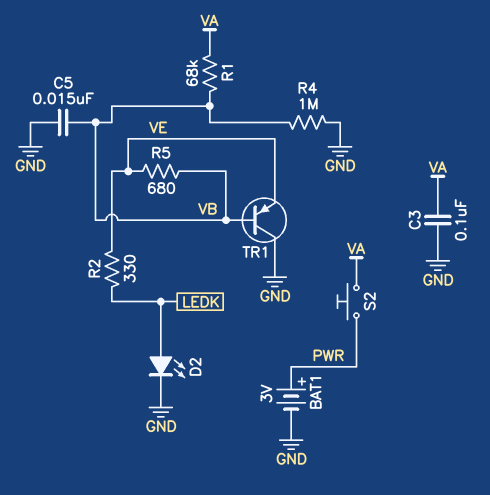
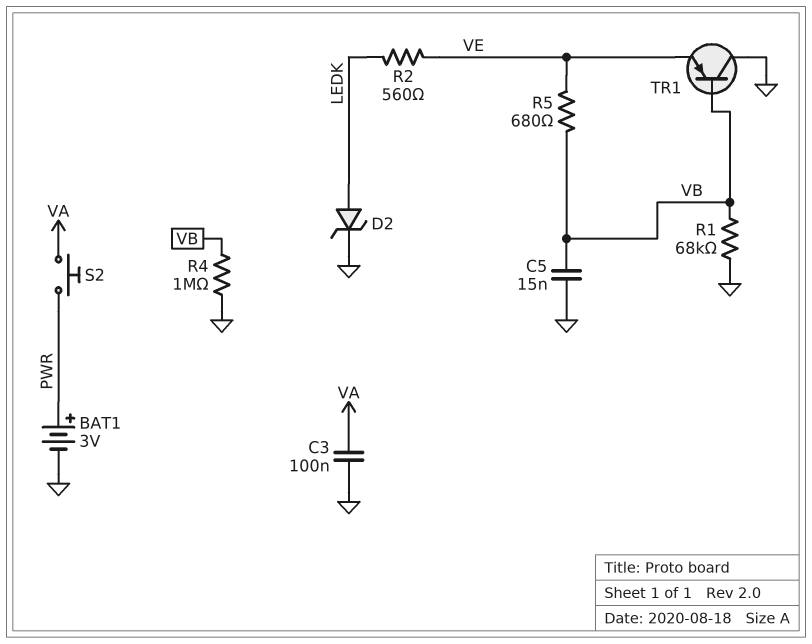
D2: LED (A LEDK, K GND) -> zener (A LEDK, K GND)
R1: 68k (VA, VB) -> 68k (GND, VB)
R2: 330 (LEDK, VE) -> 560 (LEDK, VE)

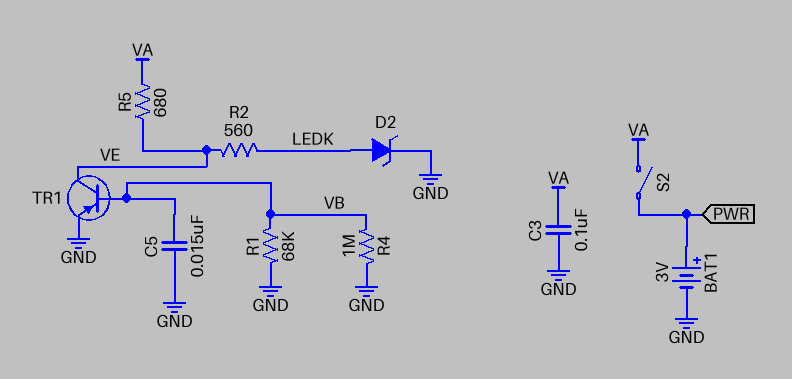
R5: 680 (VB, VE) -> 680 (VA, VE)
S2: button (PWR, VA) -> switch (PWR, VA)
TR1: PNP (B VB, C GND, E VE) -> PNP (B VB, C VE, E GND)

